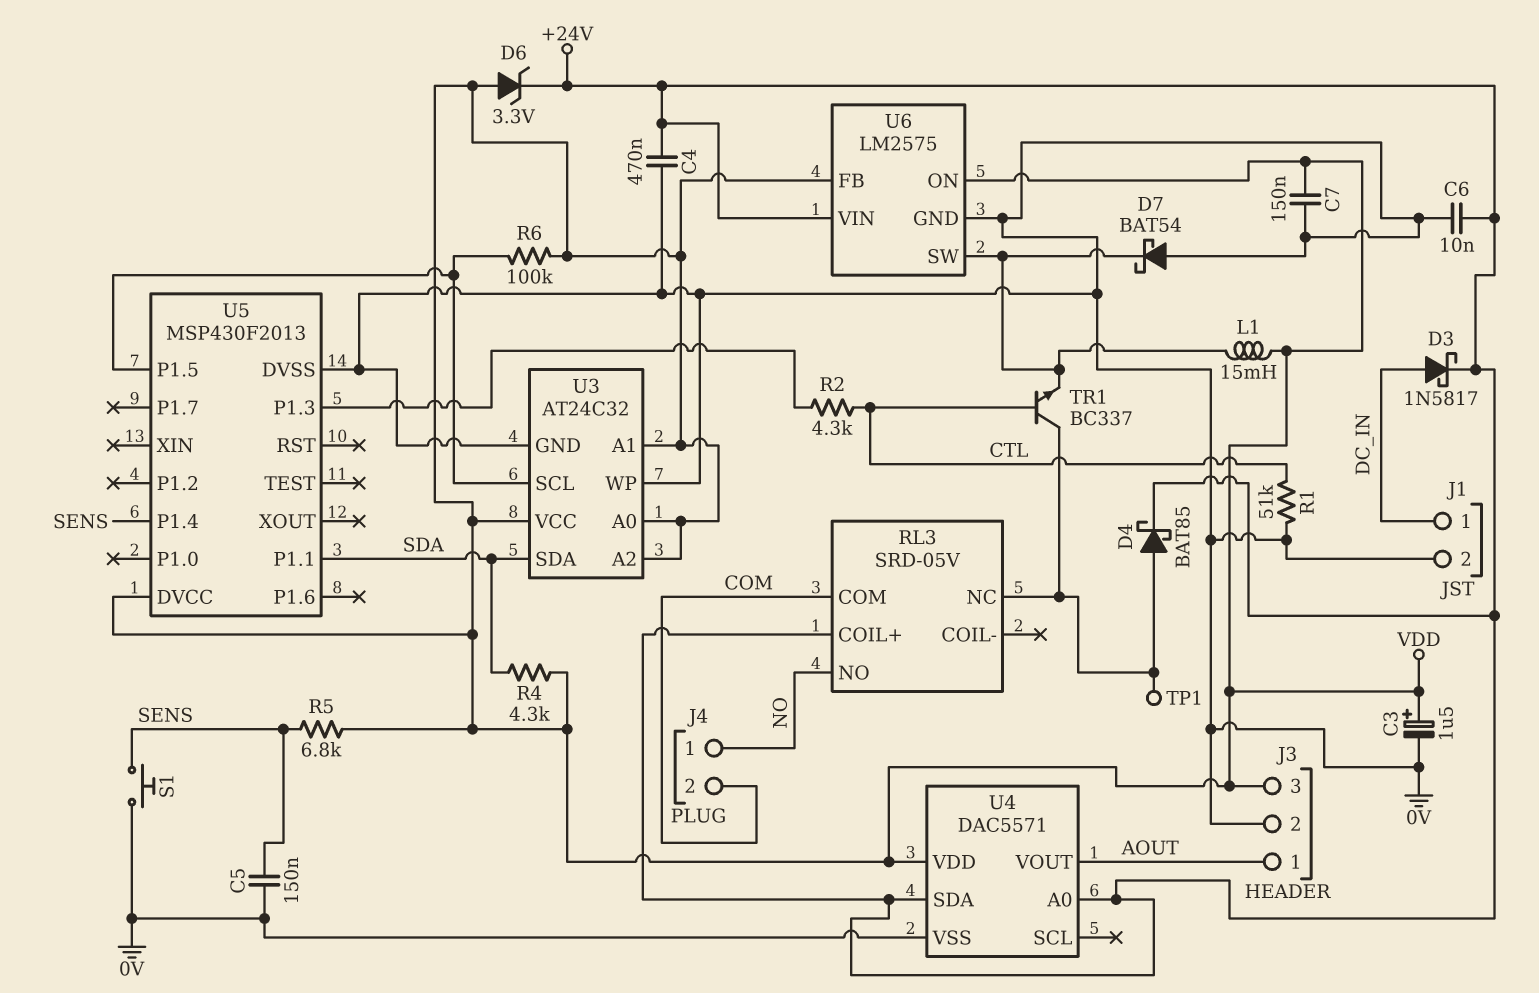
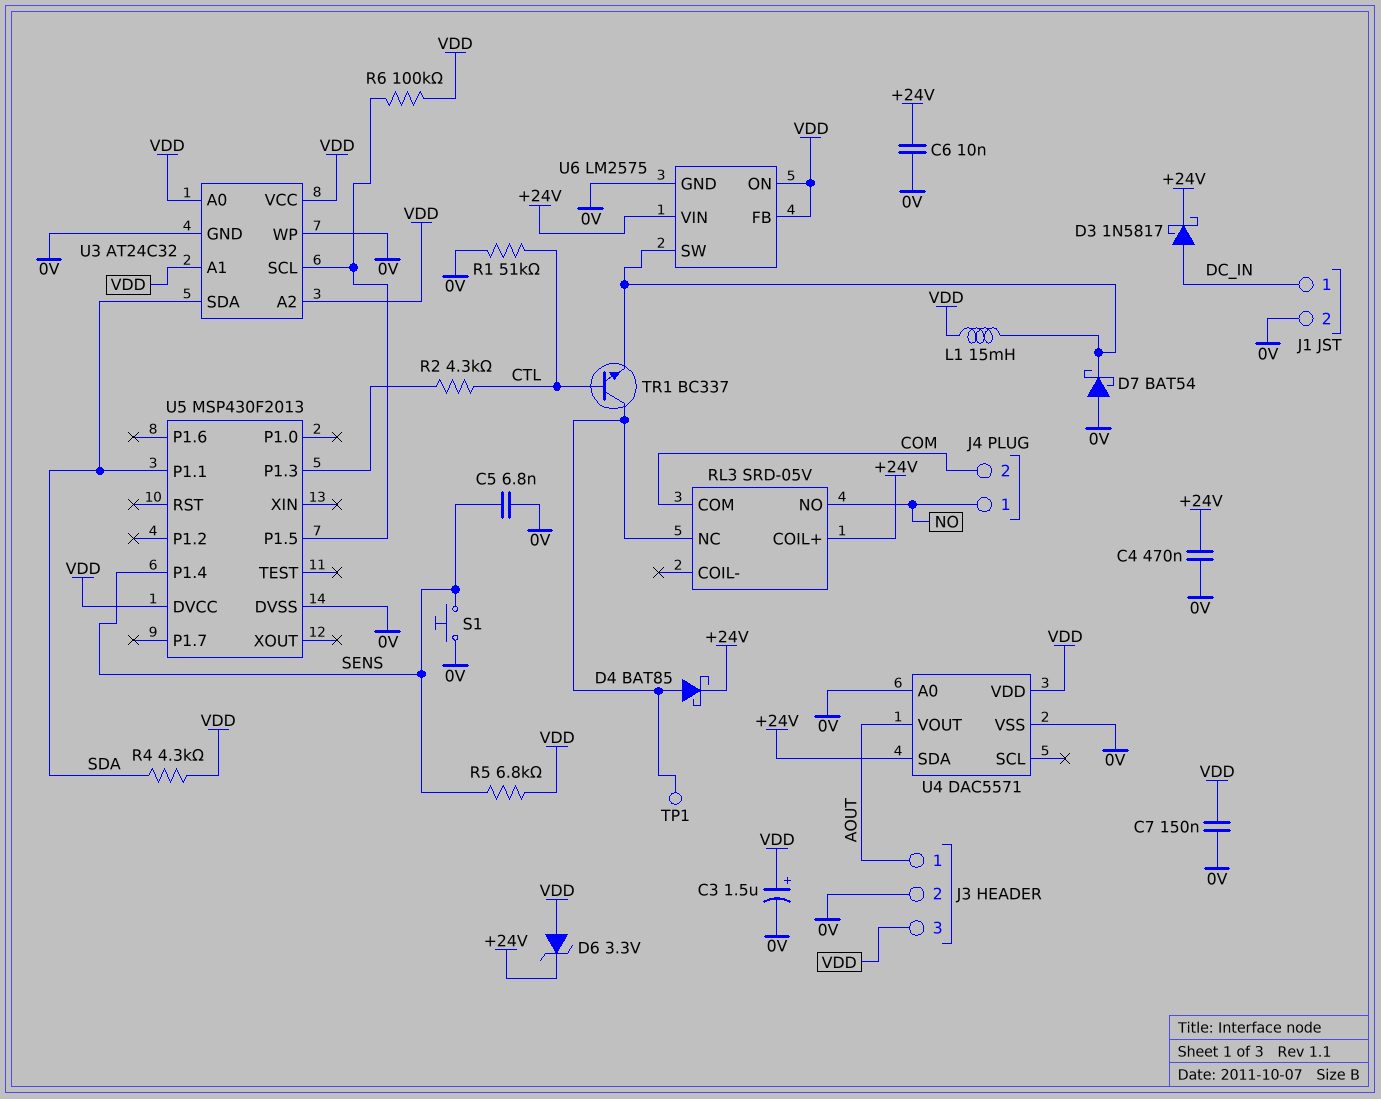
C5: 150nF (0V, SENS) -> 6.8nF (0V, SENS)
U4 pin A0: +24V -> 0V

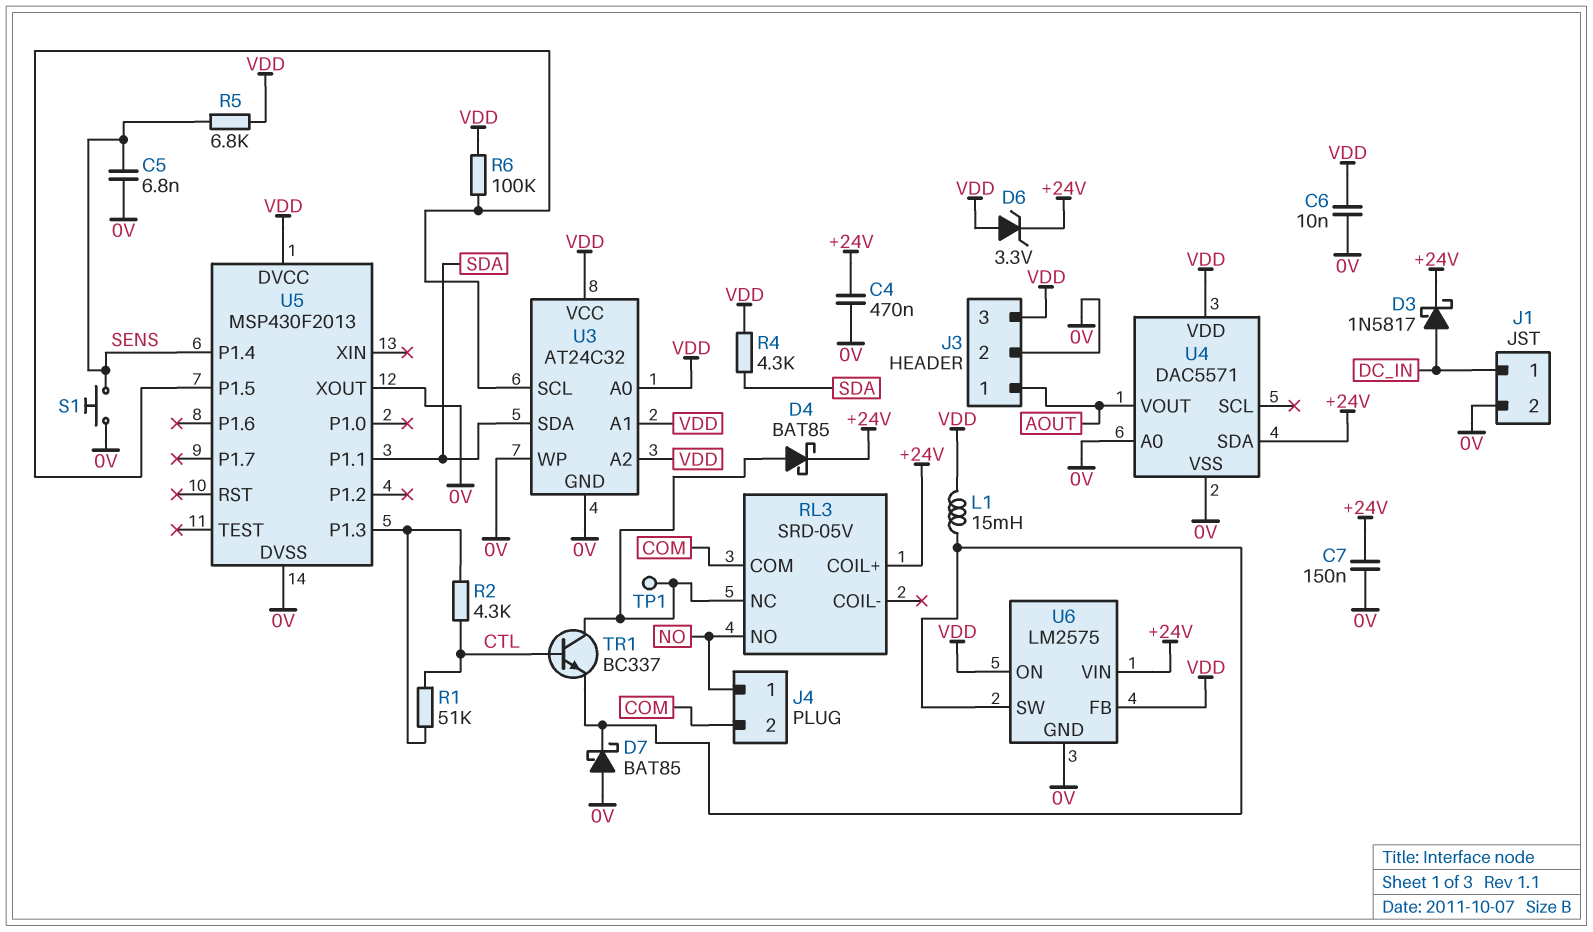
C3: 1.5uF (plus VDD, minus 0V) -> none
C6: 10nF (+24V, 0V) -> 10nF (0V, VDD)
C7: 150nF (0V, VDD) -> 150nF (+24V, 0V)
D7: schottky BAT54 (A 0V, K U6/SW) -> schottky BAT85 (A 0V, K U6/SW)
R1: 51k (0V, CTL) -> 51k (CTL, U5/P1.3)
U5 pin XOUT: none -> 0V

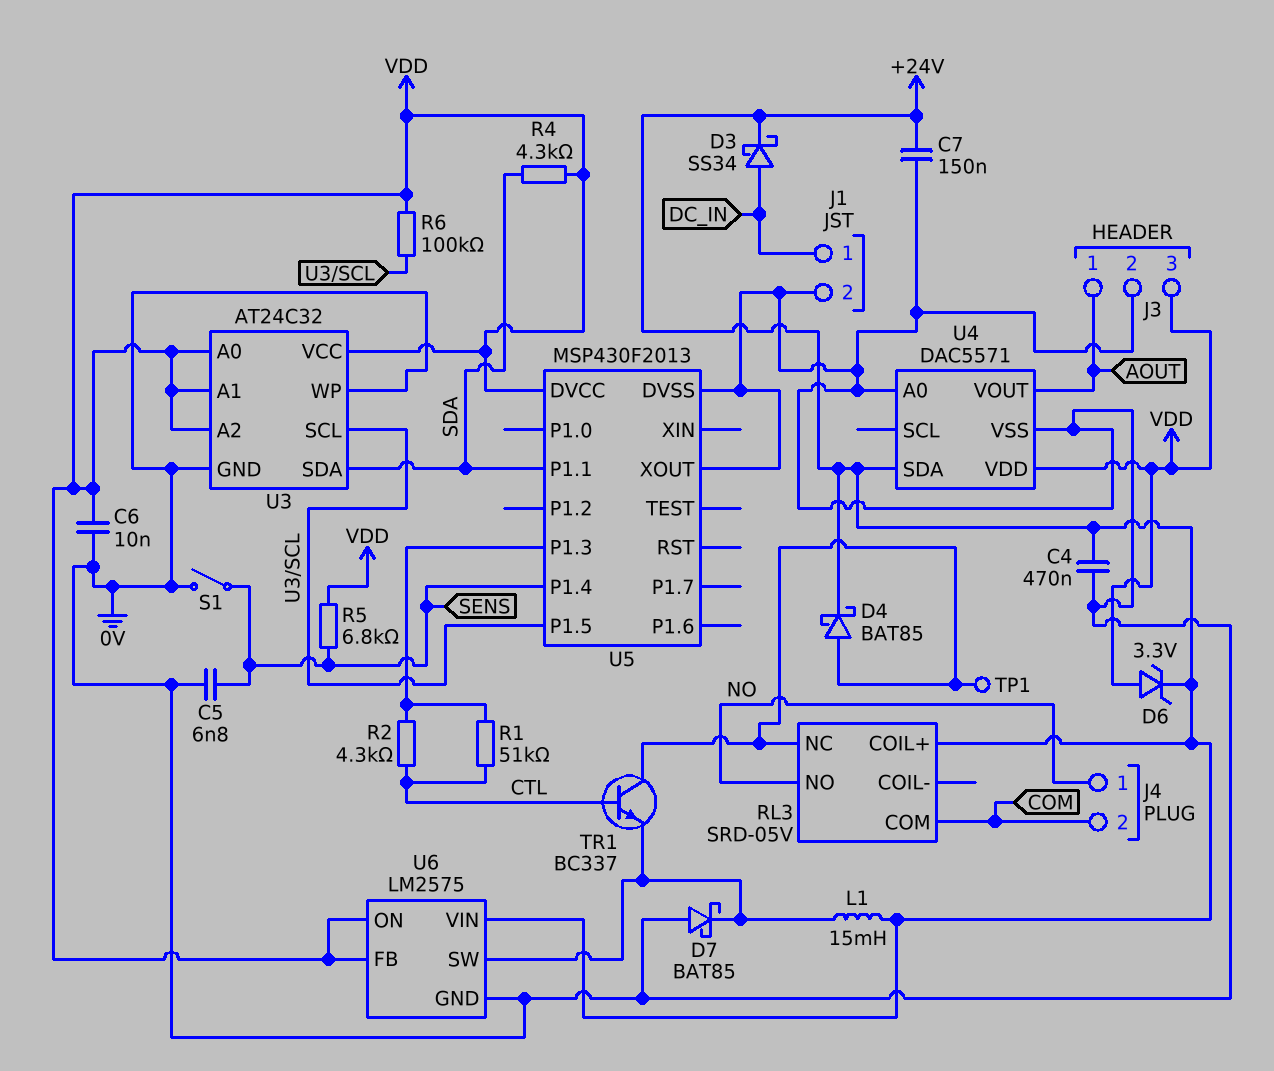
D3: schottky 1N5817 (A DC_IN, K +24V) -> schottky SS34 (A DC_IN, K +24V)
L1: 15mH (U6/SW, VDD) -> 15mH (+24V, U6/SW)
S1: button (0V, SENS) -> switch (0V, SENS)

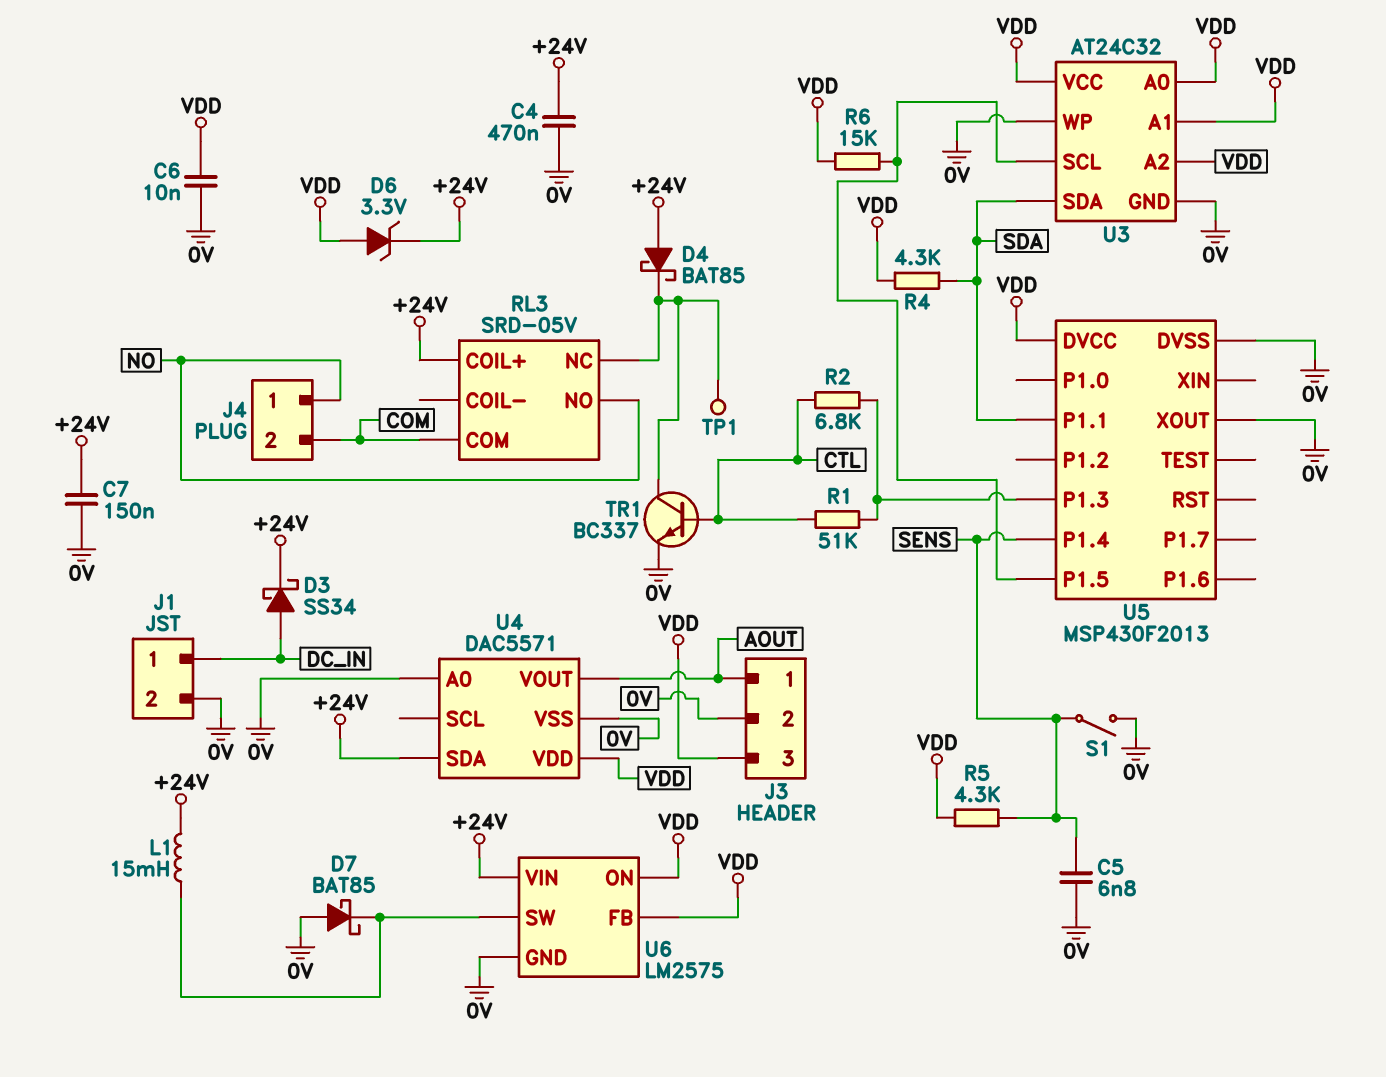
D4: schottky BAT85 (A RL3/NC, K +24V) -> schottky BAT85 (A +24V, K RL3/NC)
R2: 4.3k (CTL, U5/P1.3) -> 6.8k (CTL, U5/P1.3)
R5: 6.8k (SENS, VDD) -> 4.3k (SENS, VDD)
R6: 100k (U3/SCL, VDD) -> 15k (U3/SCL, VDD)
TR1: NPN BC337 (B CTL, C RL3/NC, E U6/SW) -> NPN BC337 (B CTL, C RL3/NC, E 0V)

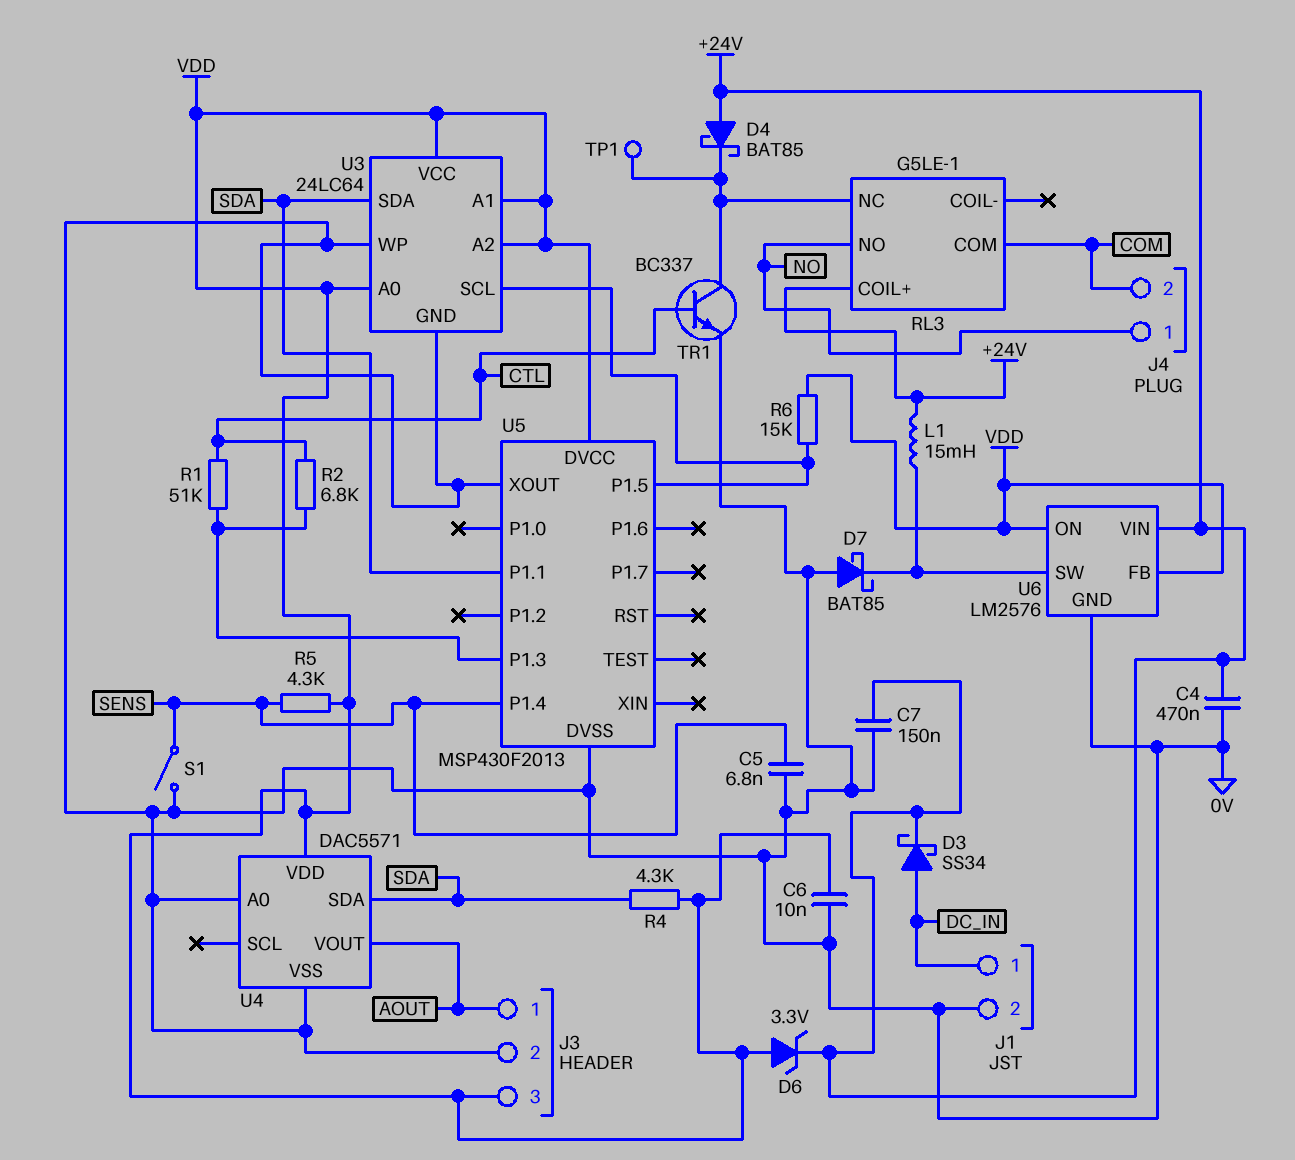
RL3: SRD-05V -> G5LE-1
U3: AT24C32 -> 24LC64
U4 pin SDA: +24V -> SDA
U6: LM2575 -> LM2576

